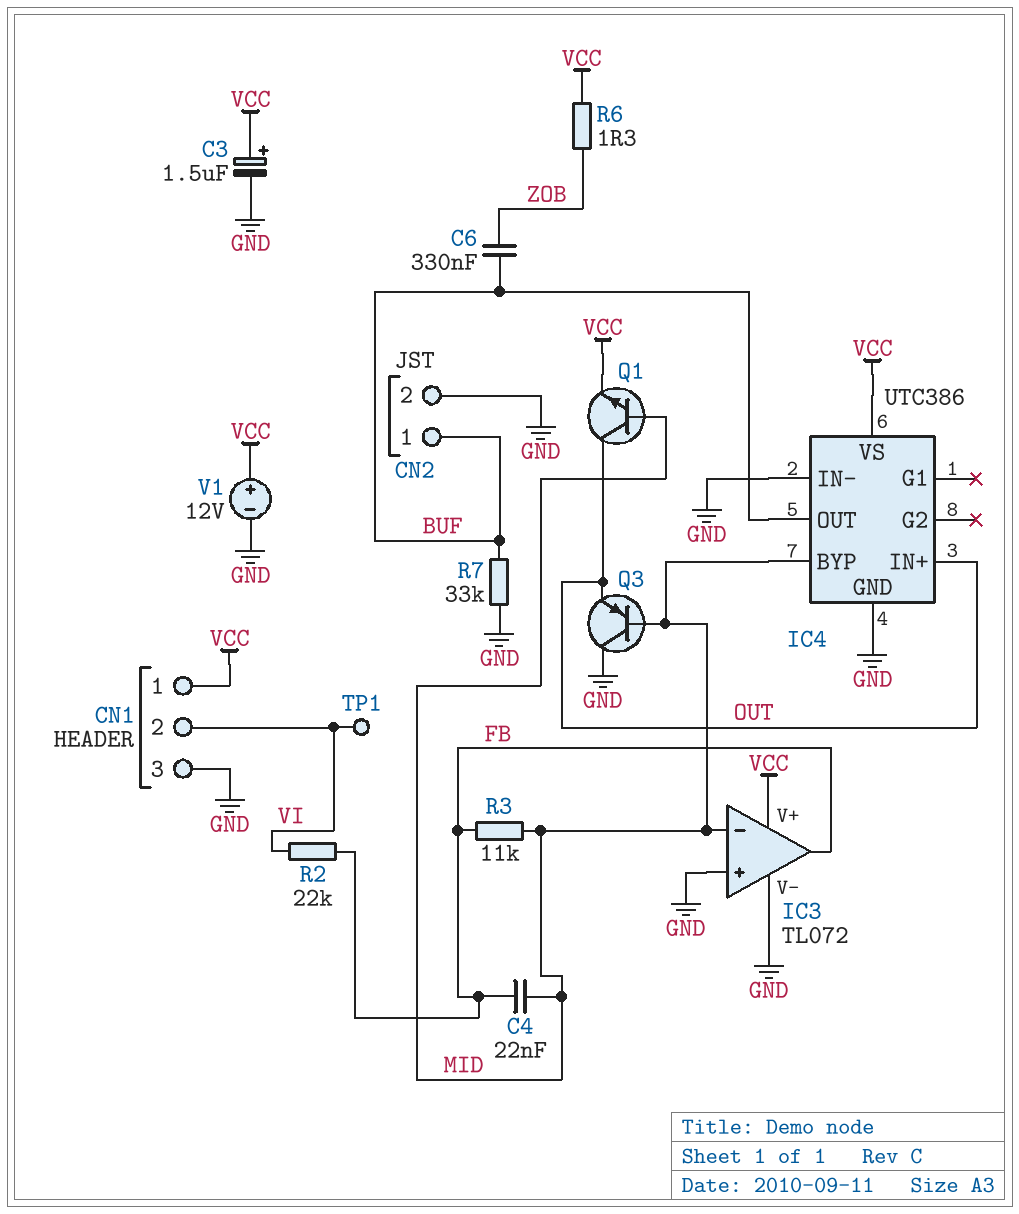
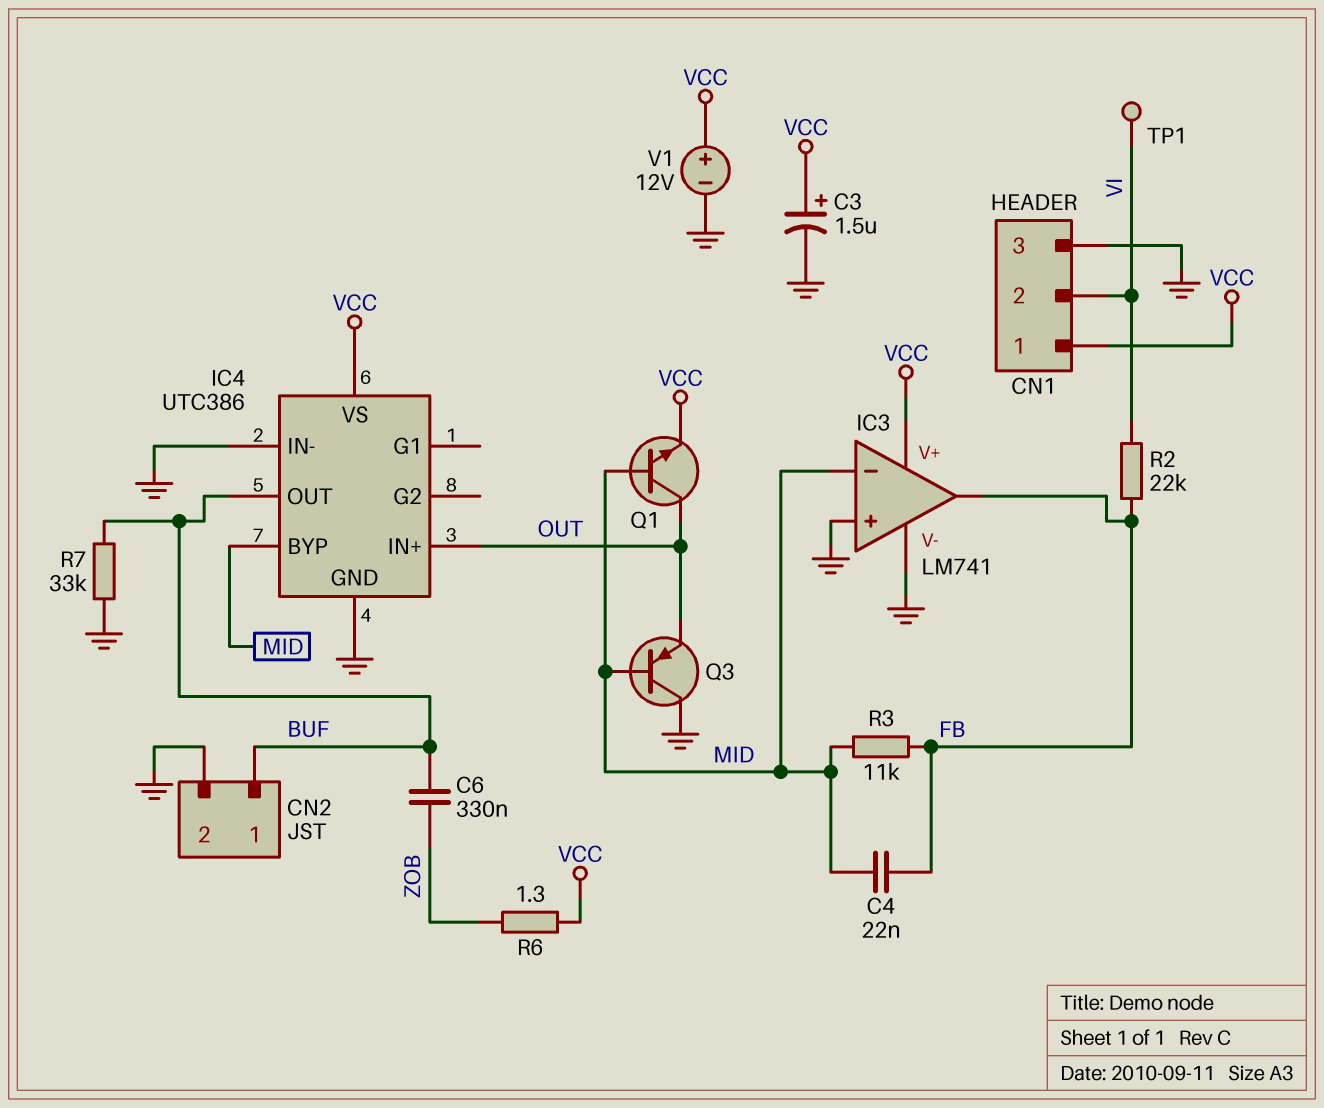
IC3: TL072 -> LM741

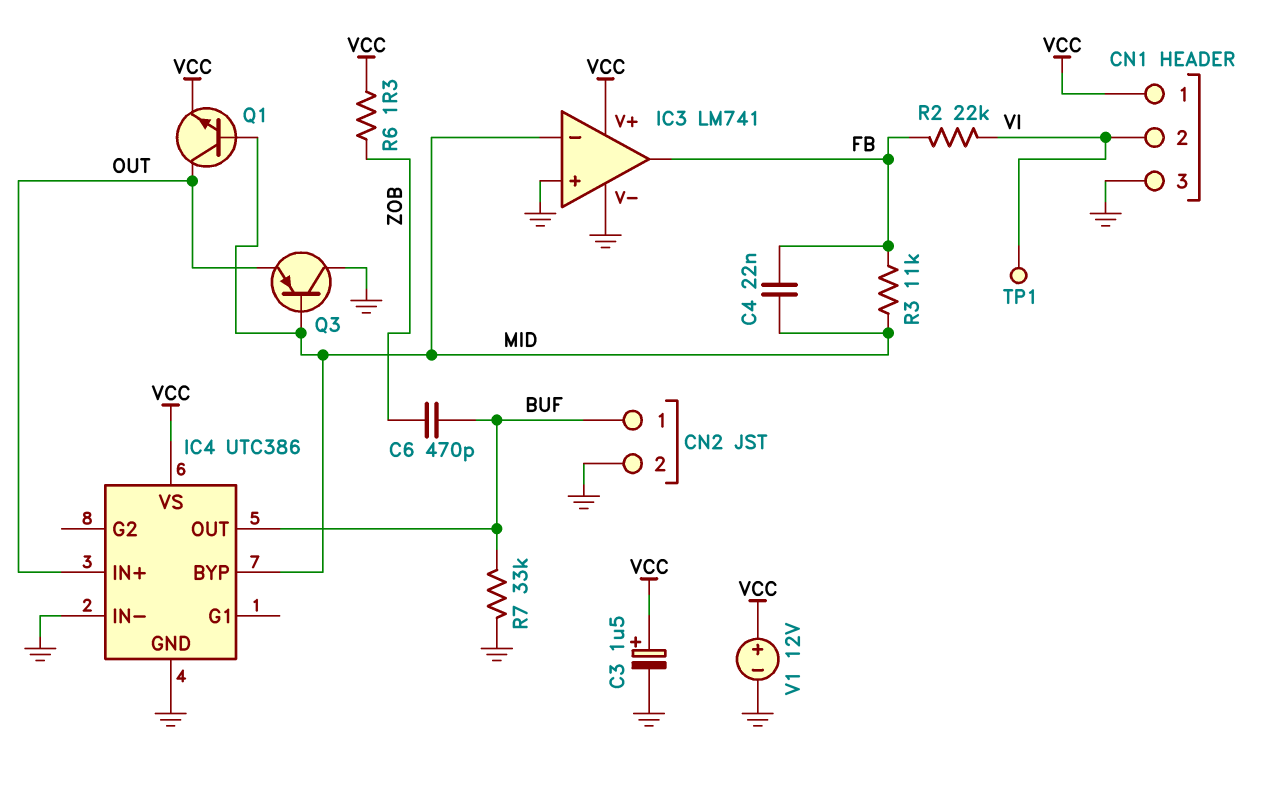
C6: 330nF (BUF, ZOB) -> 470pF (BUF, ZOB)

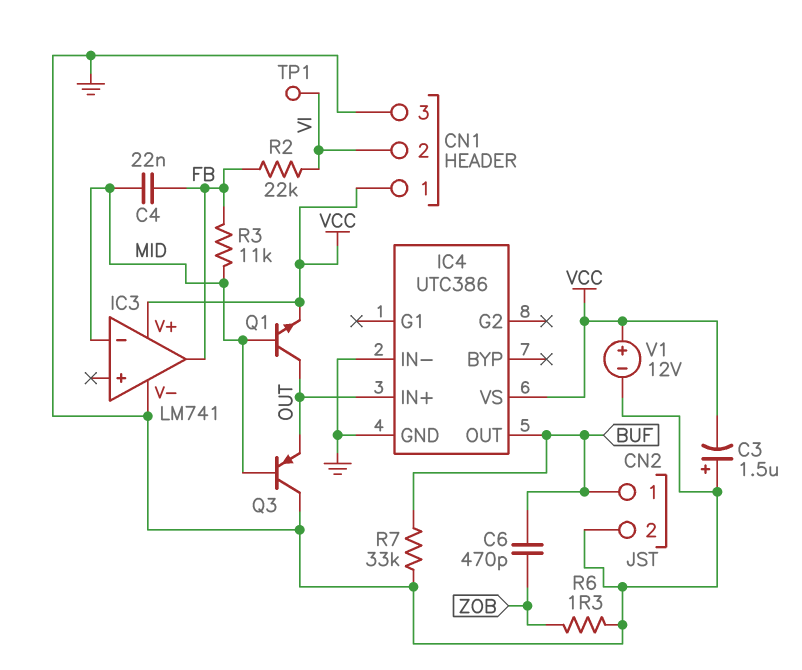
C3: 1.5uF (plus VCC, minus GND) -> 1.5uF (plus GND, minus VCC)
IC3 pin in+: GND -> none
IC4 pin BYP: MID -> none
R6: 1.3 (VCC, ZOB) -> 1.3 (GND, ZOB)

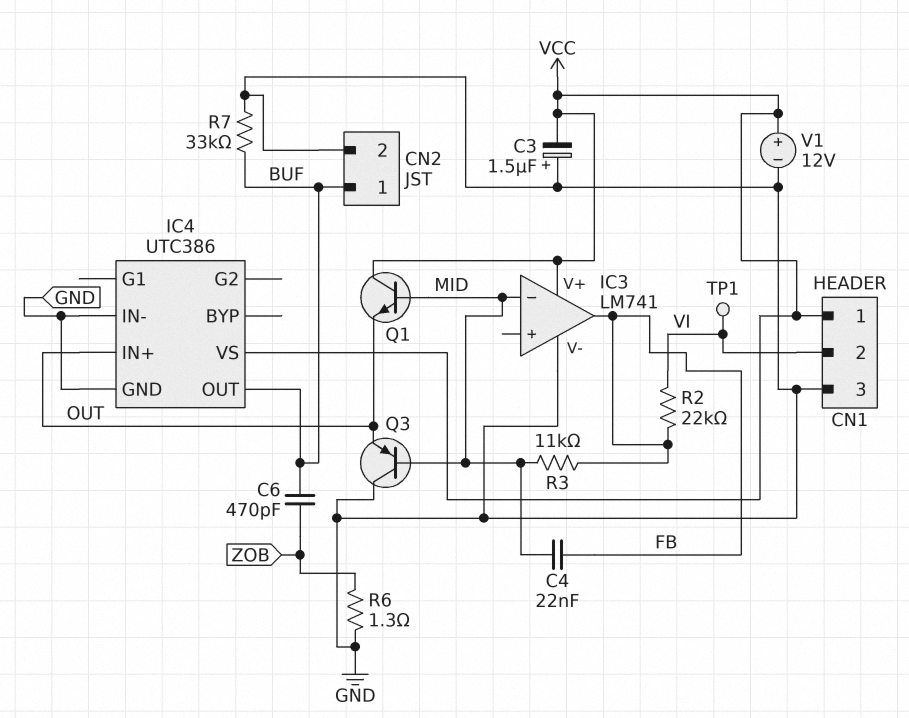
Q1: NPN (B MID, C OUT, E VCC) -> NPN (B MID, C VCC, E OUT)

